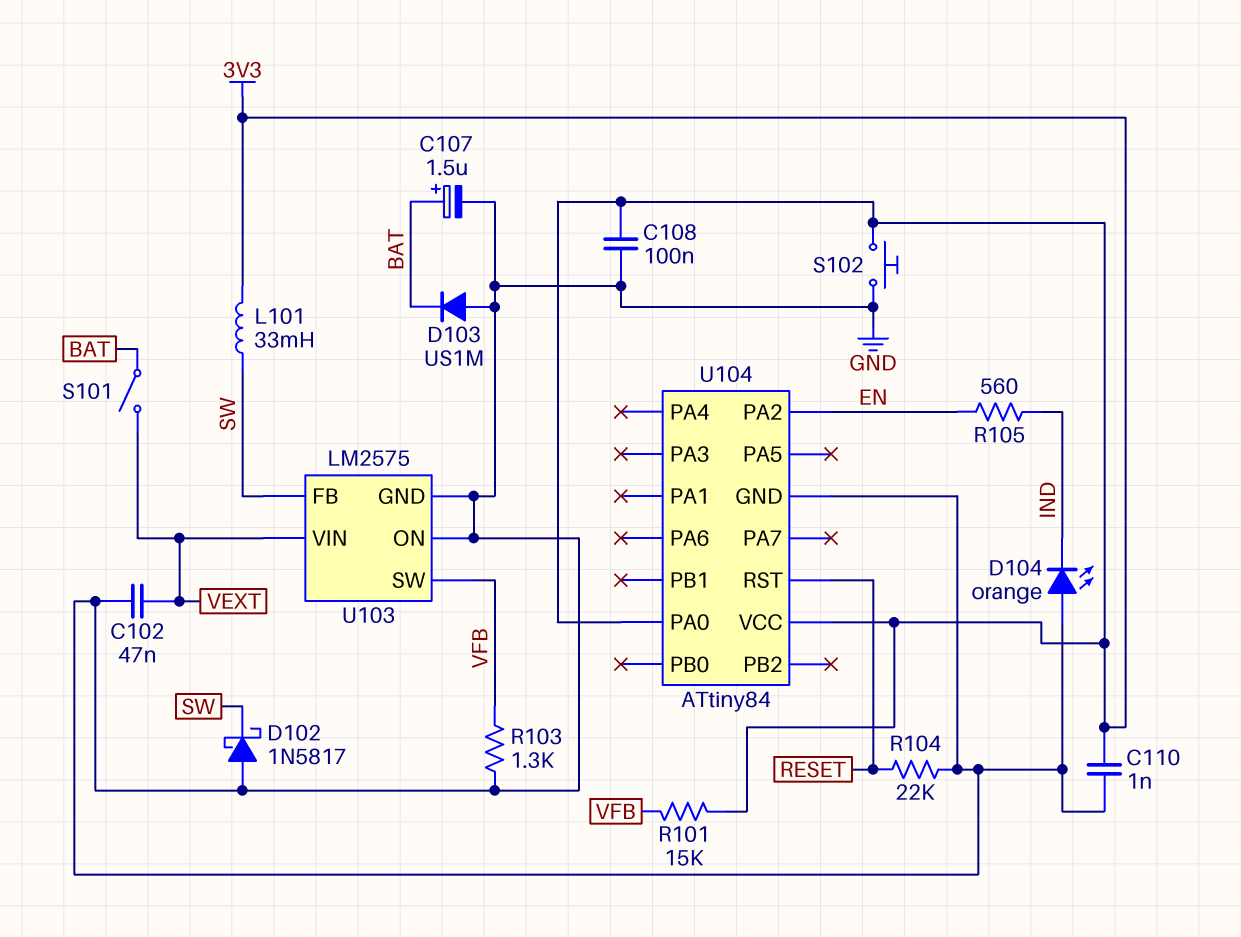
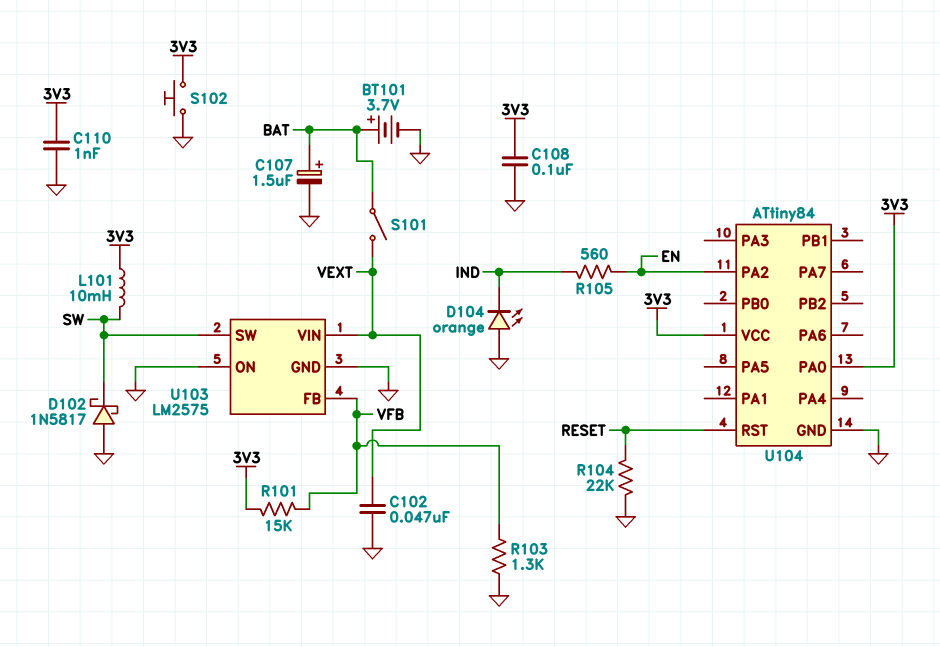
BT101: none -> 3.7V (plus BAT, minus GND)
D103: diode US1M (A GND, K BAT) -> none
L101: 33mH (3V3, SW) -> 10mH (3V3, SW)
U103 pin FB: SW -> VFB
U103 pin SW: VFB -> SW

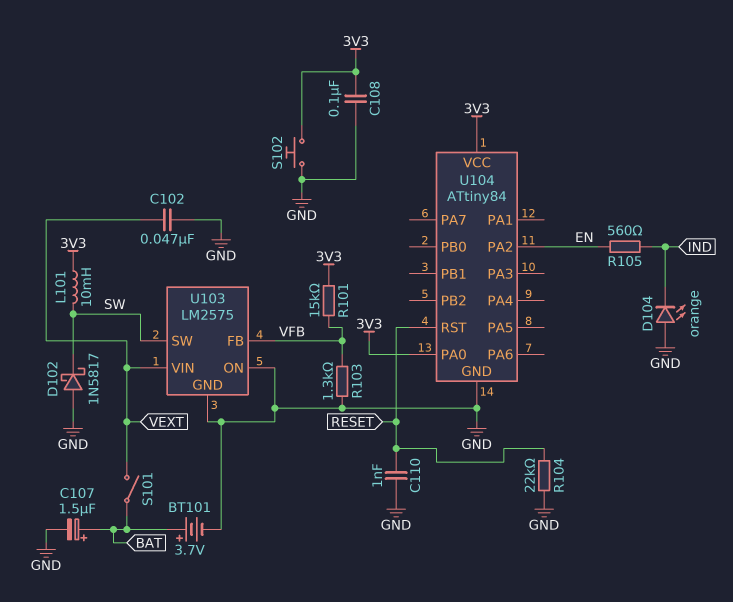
C110: 1nF (3V3, GND) -> 1nF (GND, RESET)

